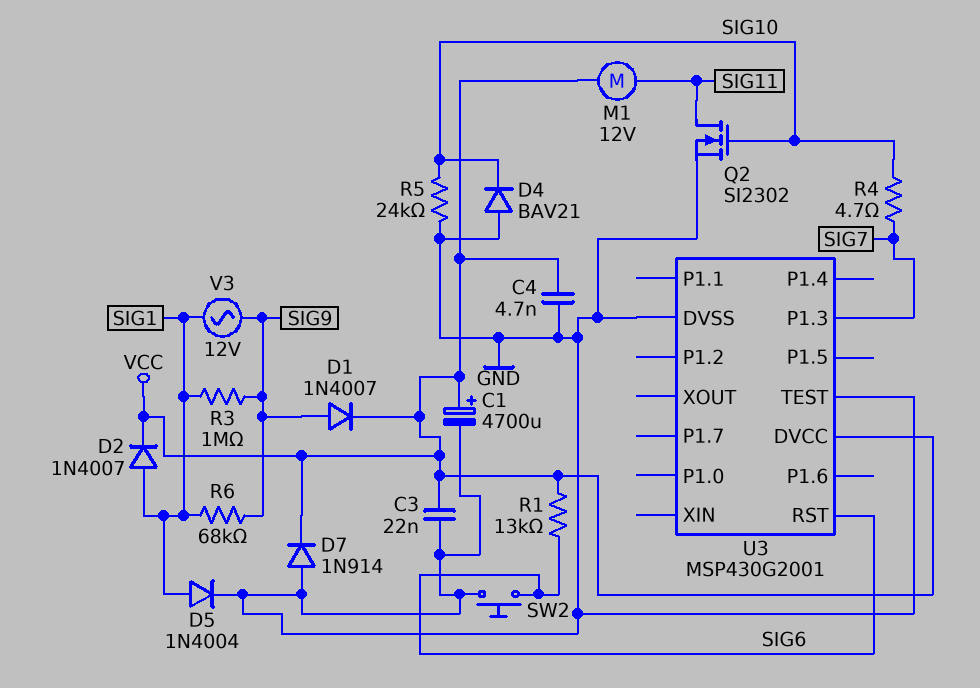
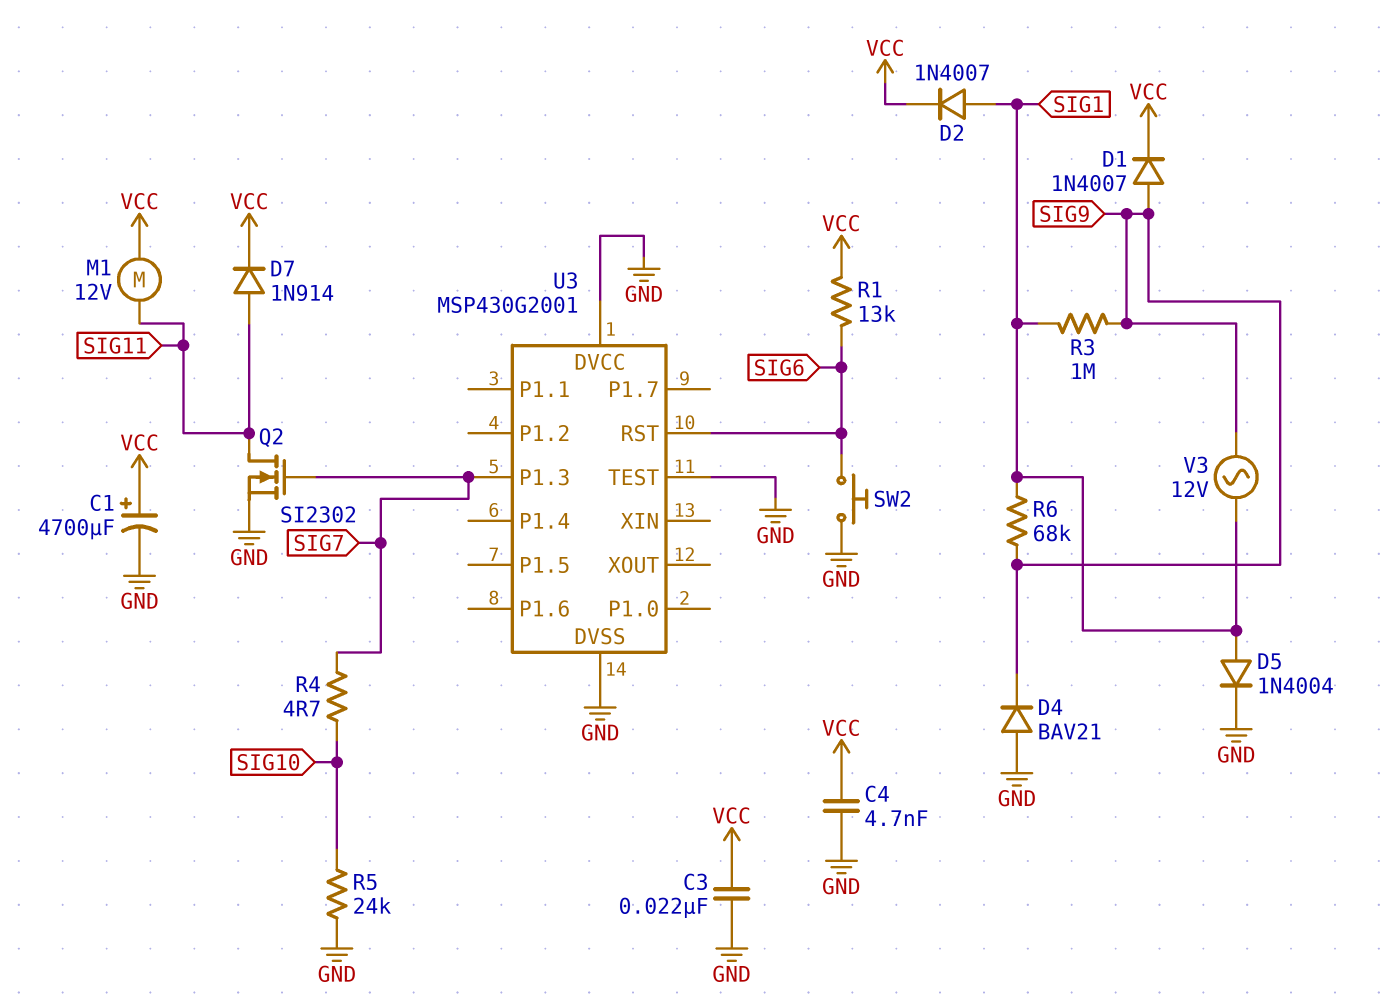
D4: diode BAV21 (A GND, K SIG10) -> diode BAV21 (A GND, K SIG9)
D7: diode 1N914 (A GND, K VCC) -> diode 1N914 (A SIG11, K VCC)
Q2: NMOS SI2302 (G SIG10, D SIG11, S GND) -> NMOS SI2302 (G SIG7, D SIG11, S GND)
U3 pin DVCC: VCC -> GND

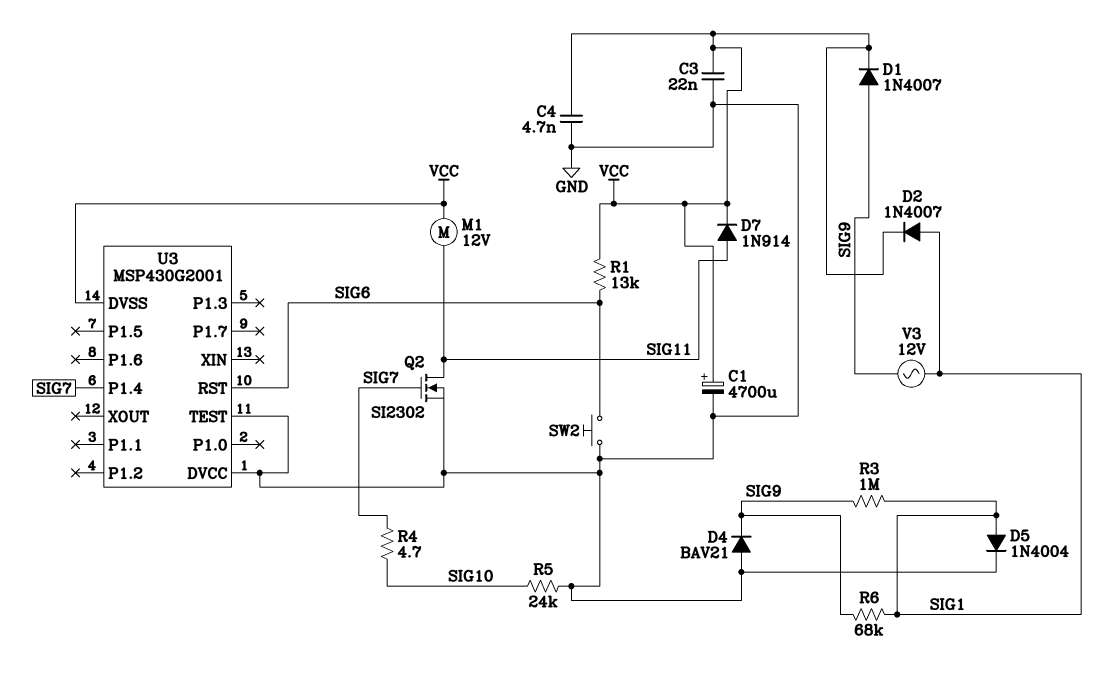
U3 pin DVSS: GND -> VCC
U3 pin P1.3: SIG7 -> none
U3 pin P1.4: none -> SIG7

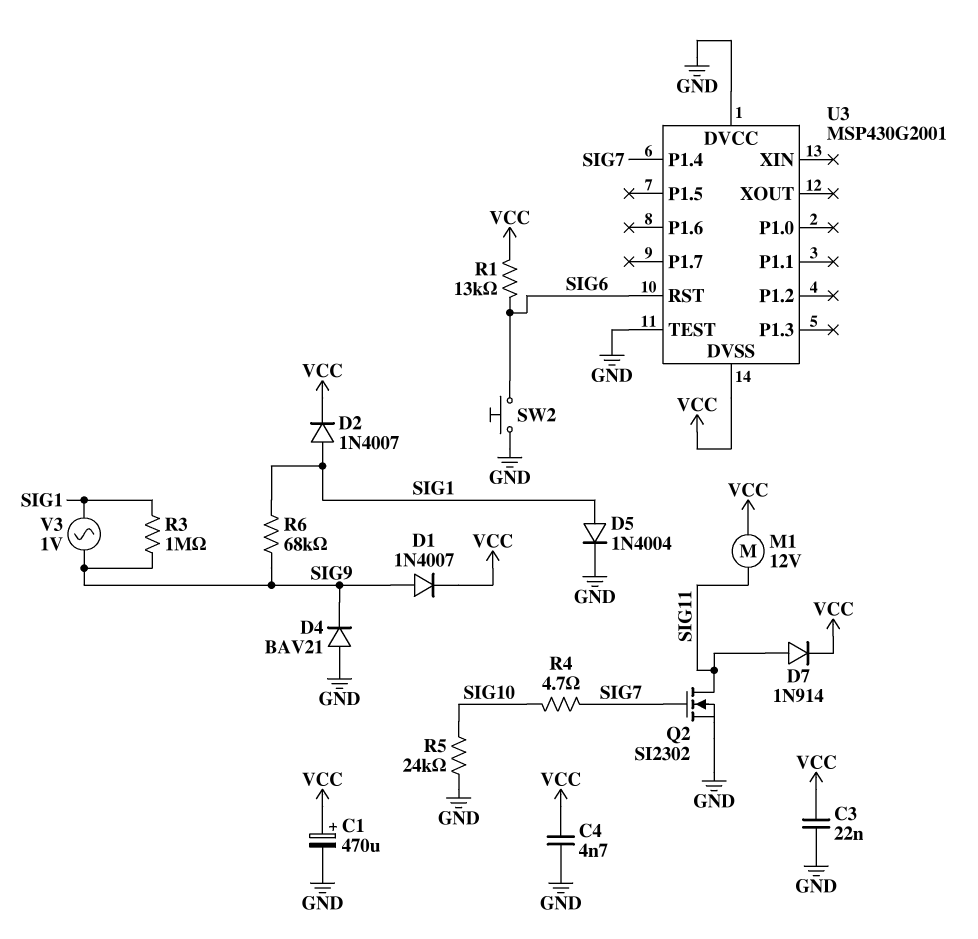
C1: 4700uF (plus VCC, minus GND) -> 470uF (plus VCC, minus GND)
V3: AC 12V (SIG1, SIG9) -> AC 1V (SIG1, SIG9)

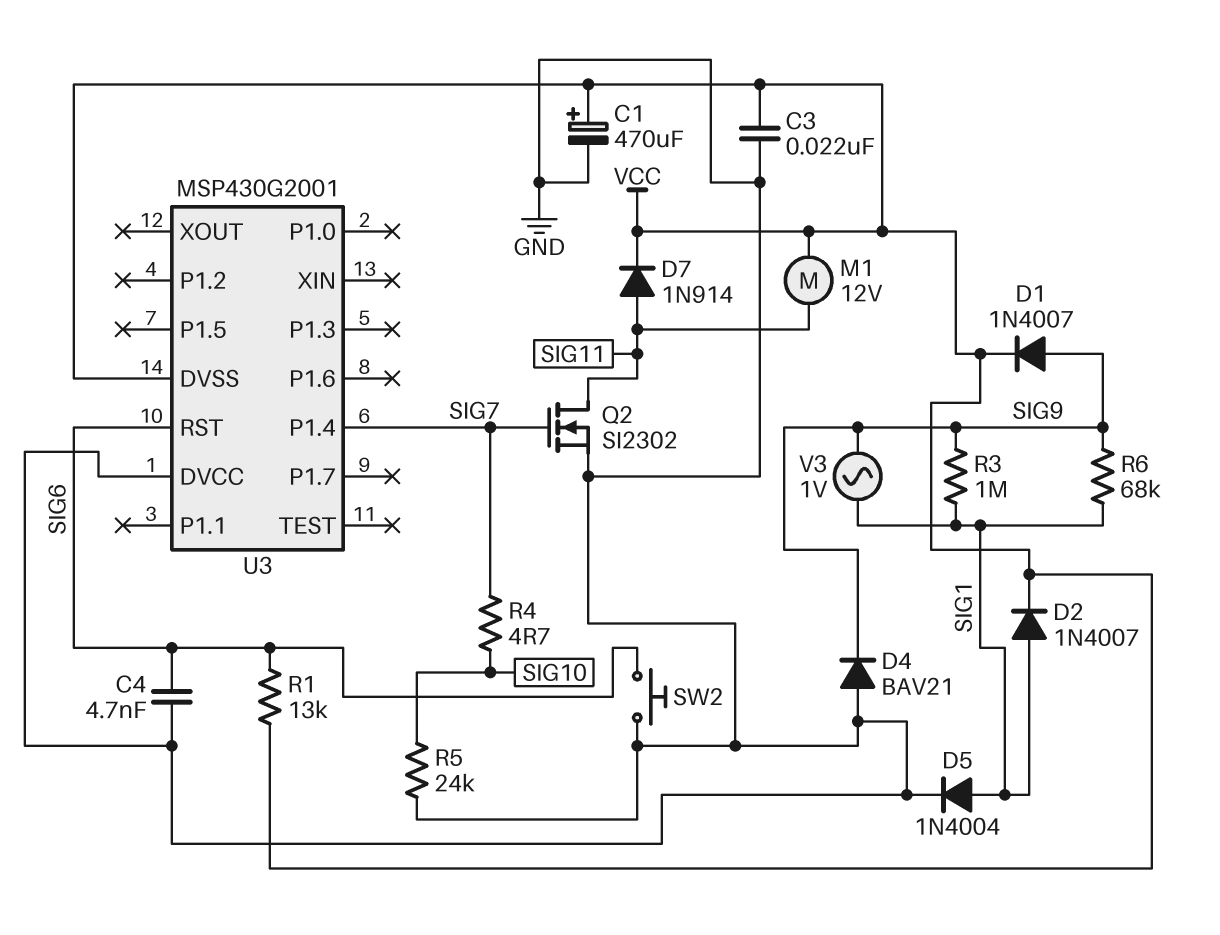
C4: 4.7nF (GND, VCC) -> 4.7nF (GND, SIG6)
U3 pin TEST: GND -> none

